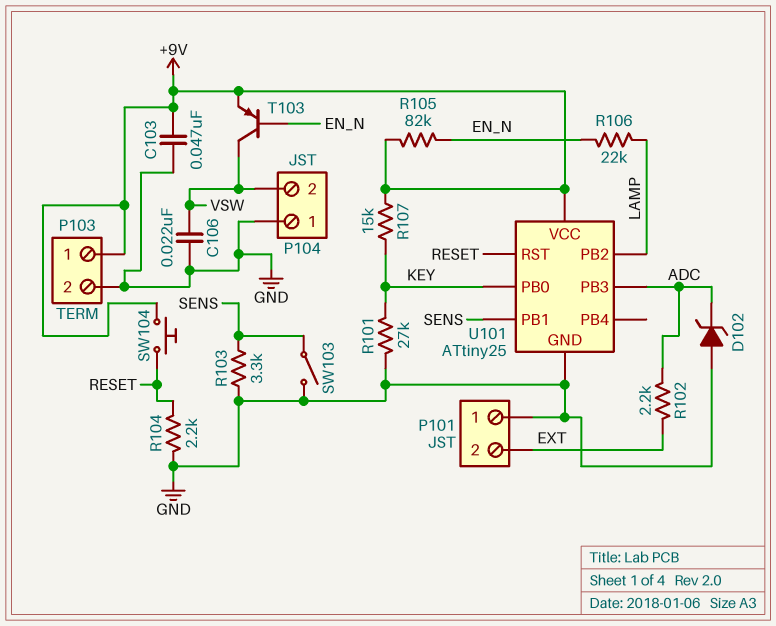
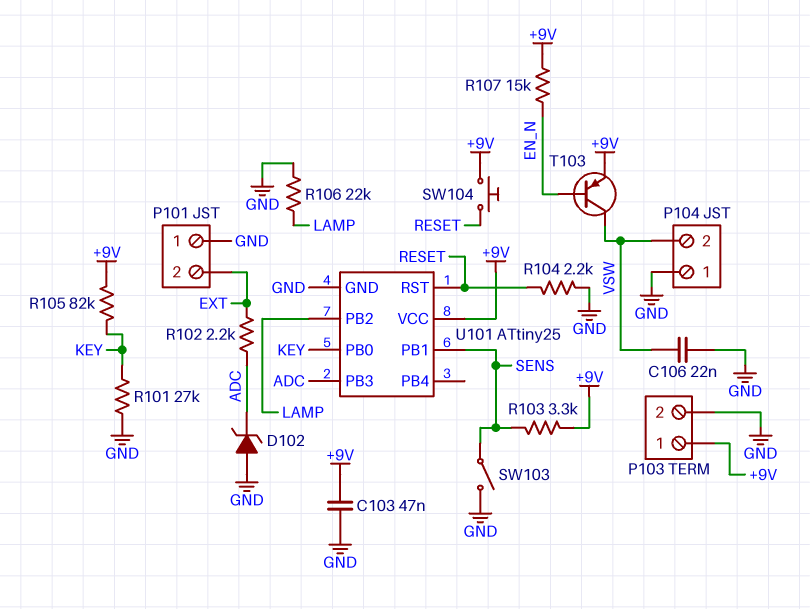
R103: 3.3k (GND, SENS) -> 3.3k (+9V, SENS)
R105: 82k (+9V, EN_N) -> 82k (+9V, KEY)
R106: 22k (EN_N, LAMP) -> 22k (GND, LAMP)
R107: 15k (+9V, KEY) -> 15k (+9V, EN_N)

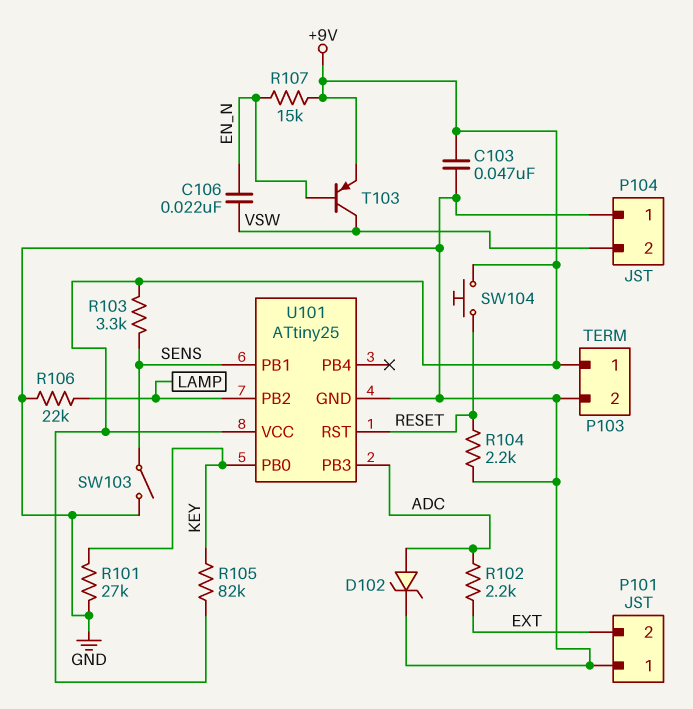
C106: 22nF (GND, VSW) -> 22nF (EN_N, VSW)
D102: zener (A GND, K ADC) -> zener (A ADC, K GND)

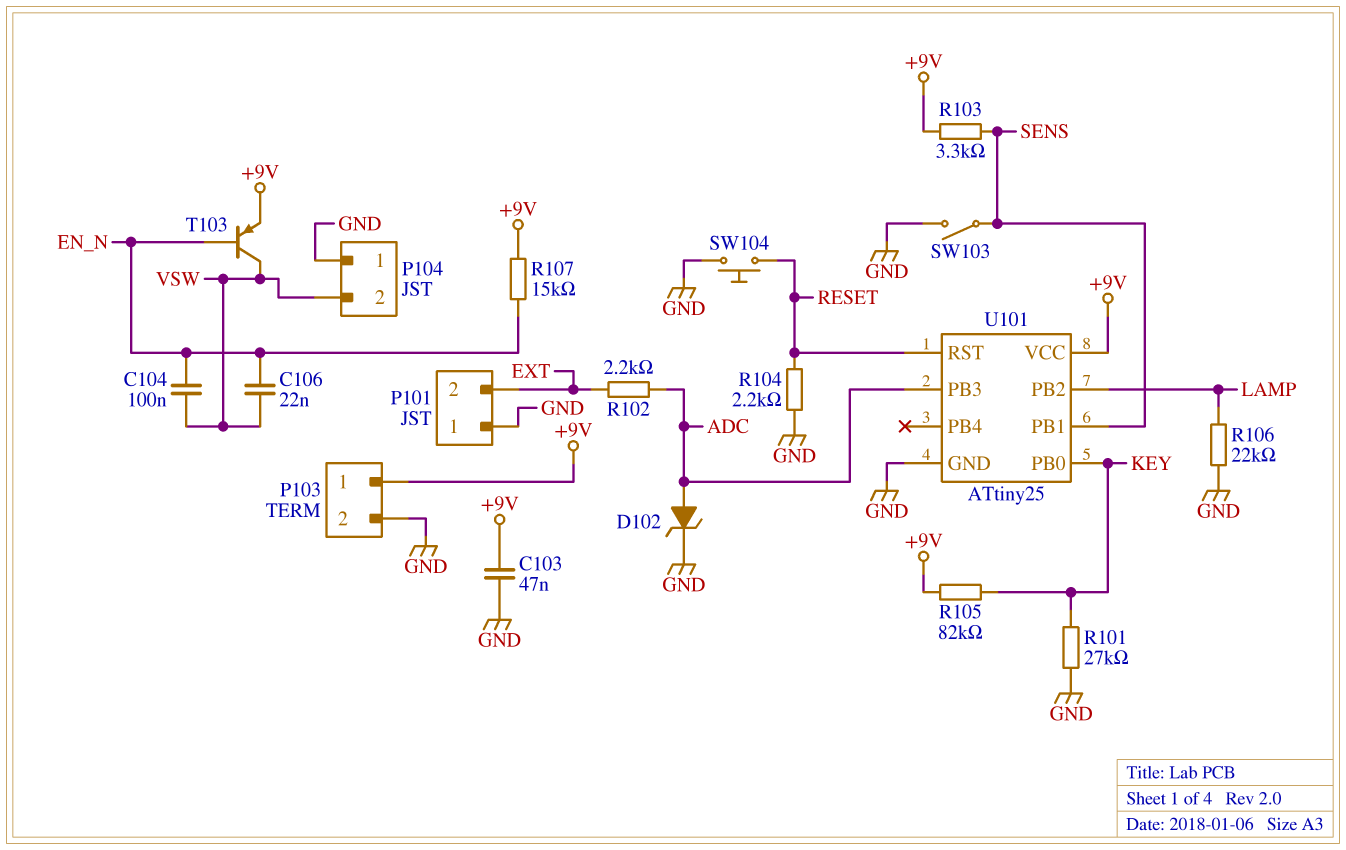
C104: none -> 100nF (EN_N, VSW)
SW104: button (+9V, RESET) -> button (GND, RESET)

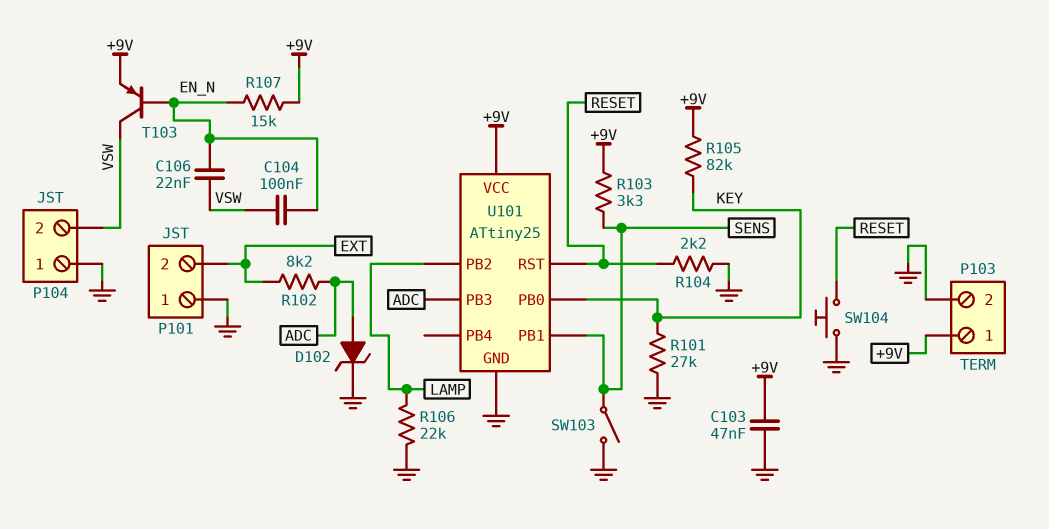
R102: 2.2k (ADC, EXT) -> 8.2k (ADC, EXT)

